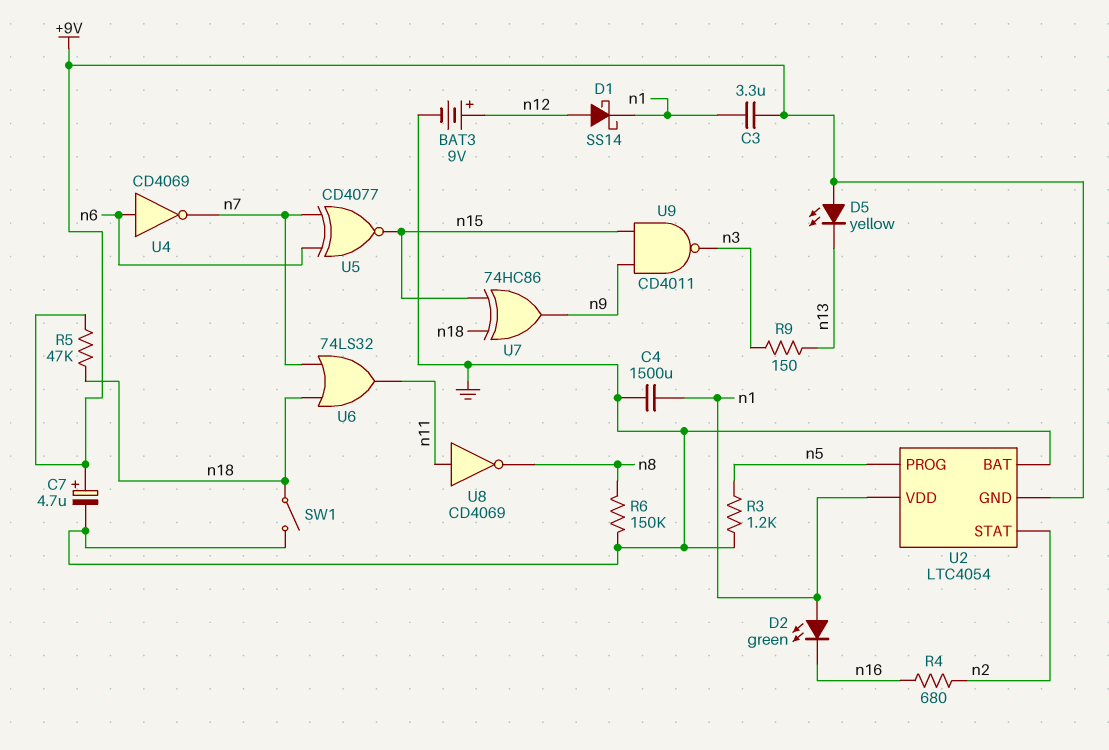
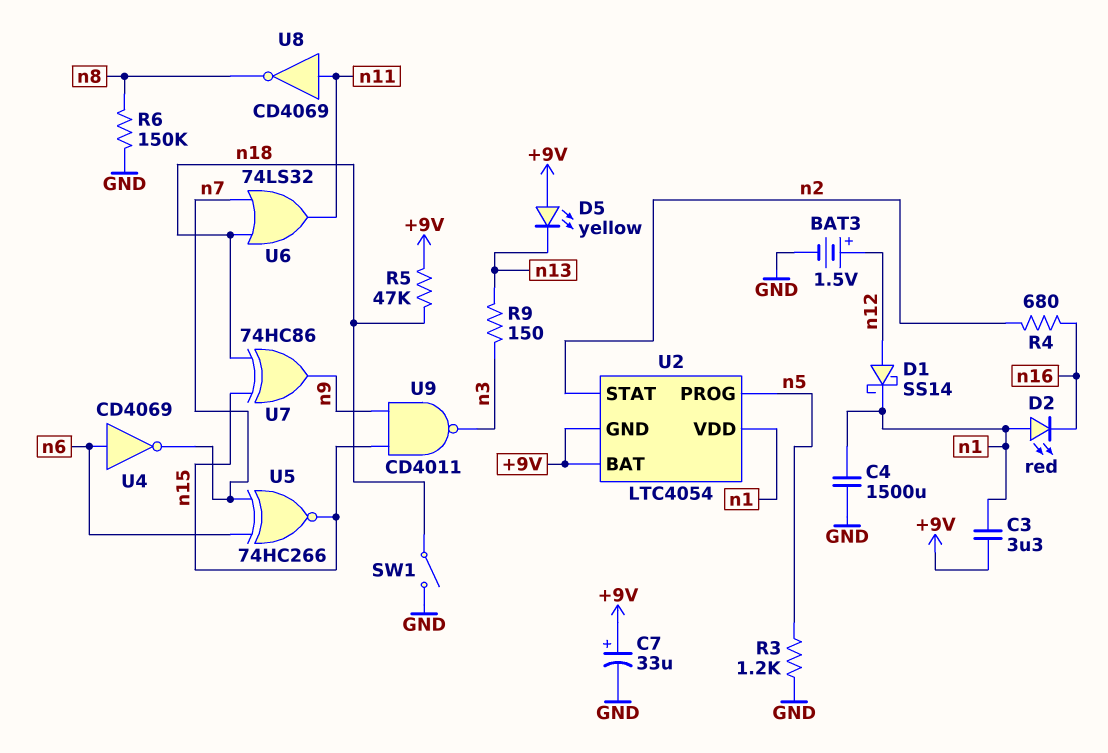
BAT3: 9V (plus n12, minus GND) -> 1.5V (plus n12, minus GND)
C7: 4.7uF (plus +9V, minus GND) -> 33uF (plus +9V, minus GND)
D2: LED green (A n1, K n16) -> LED red (A n1, K n16)
U2 pin BAT: GND -> +9V
U5: XNOR CD4077 (in n6, in n7, out n15) -> XNOR 74HC266 (in n6, in n7, out n15)

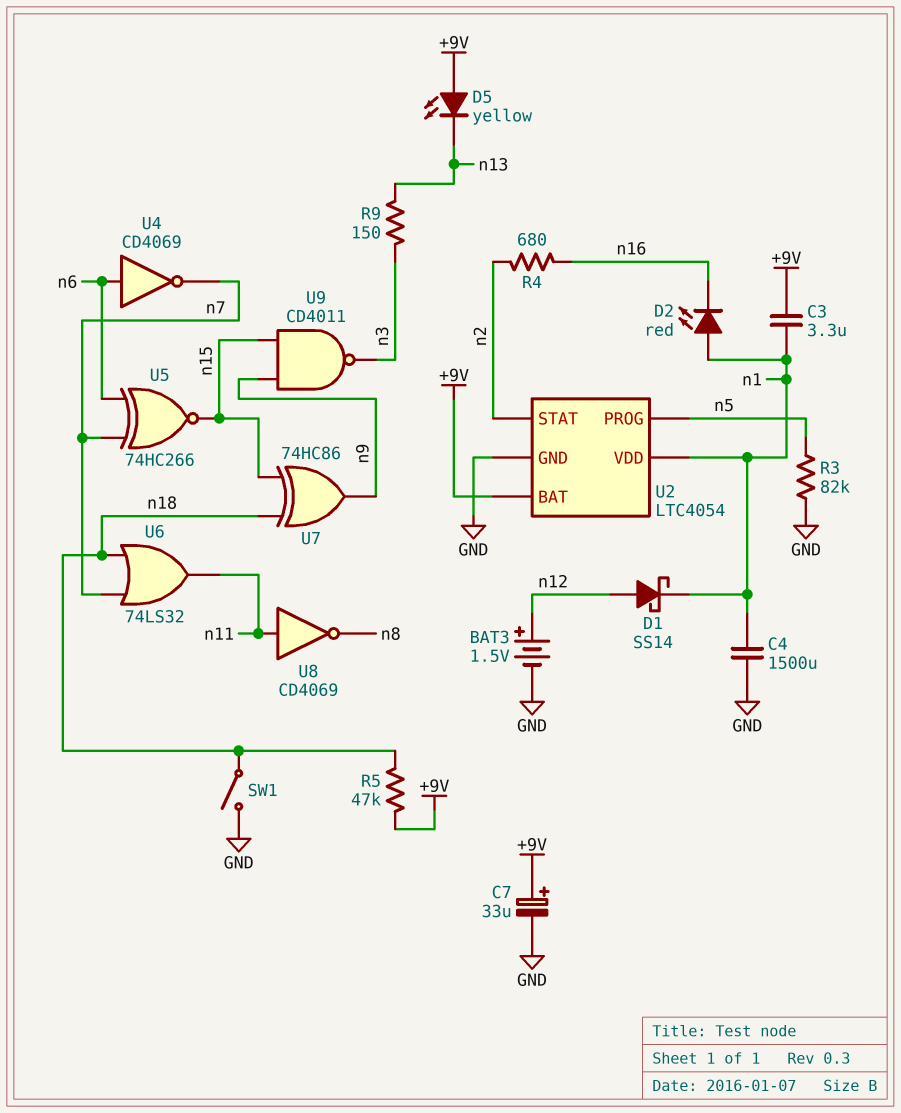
R3: 1.2k (GND, n5) -> 82k (GND, n5)
R6: 150k (GND, n8) -> none
U2 pin GND: +9V -> GND

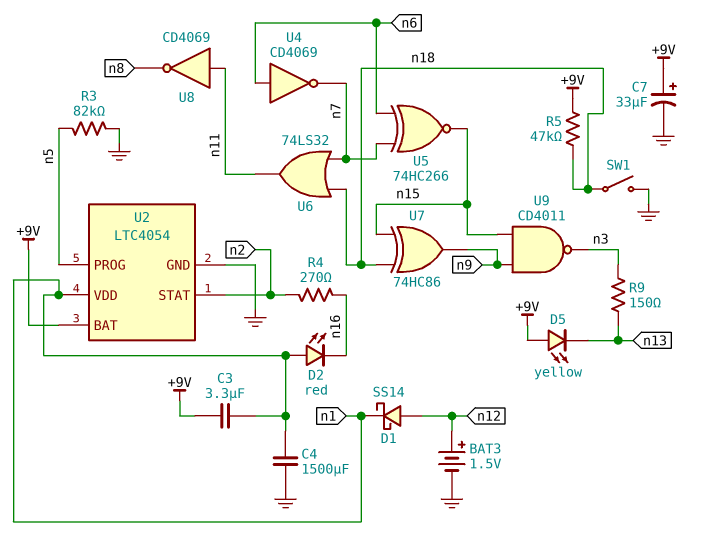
R4: 680 (n2, n16) -> 270 (n2, n16)

